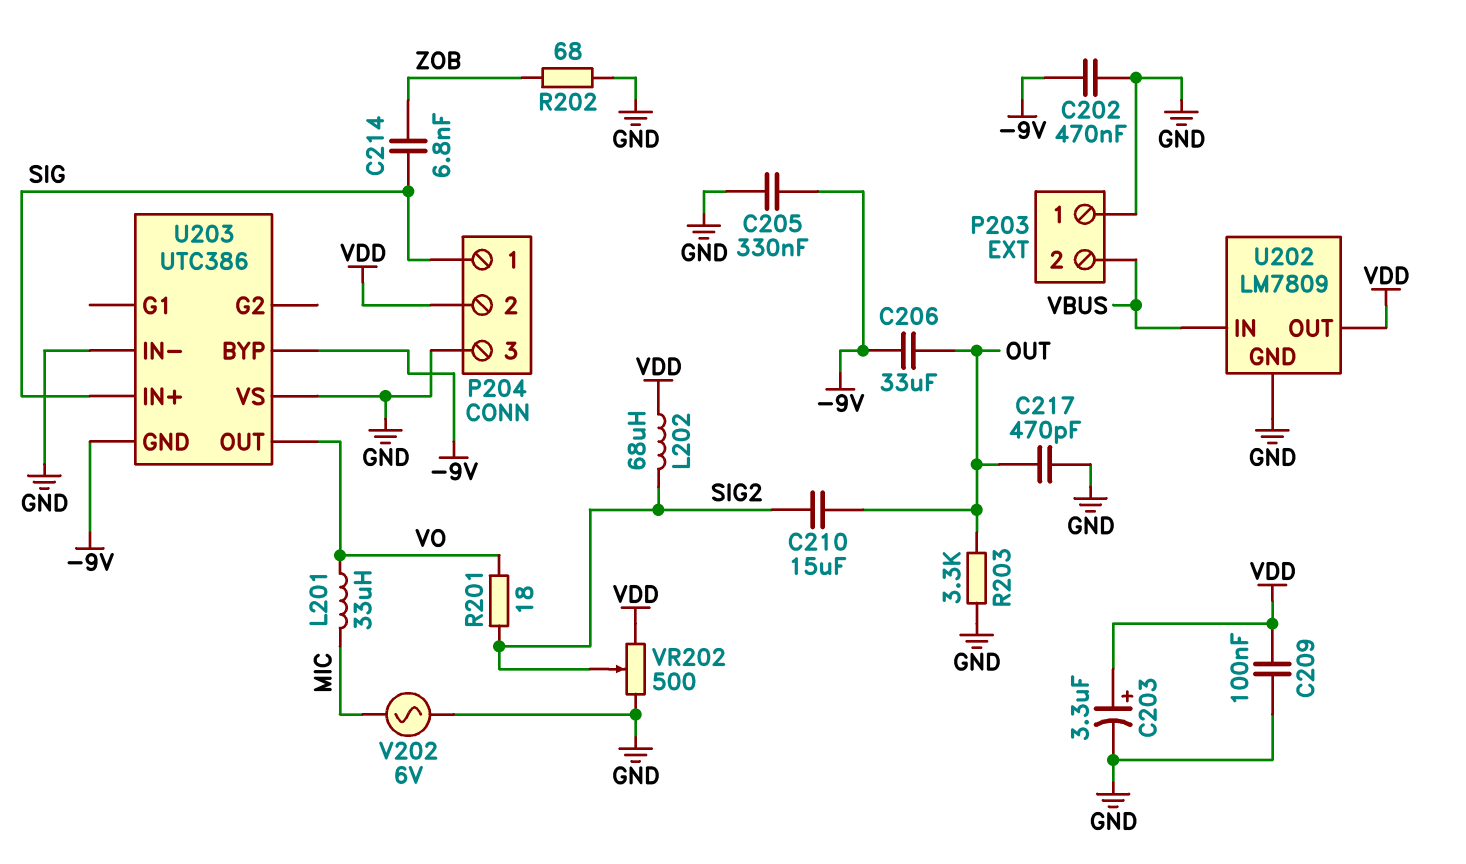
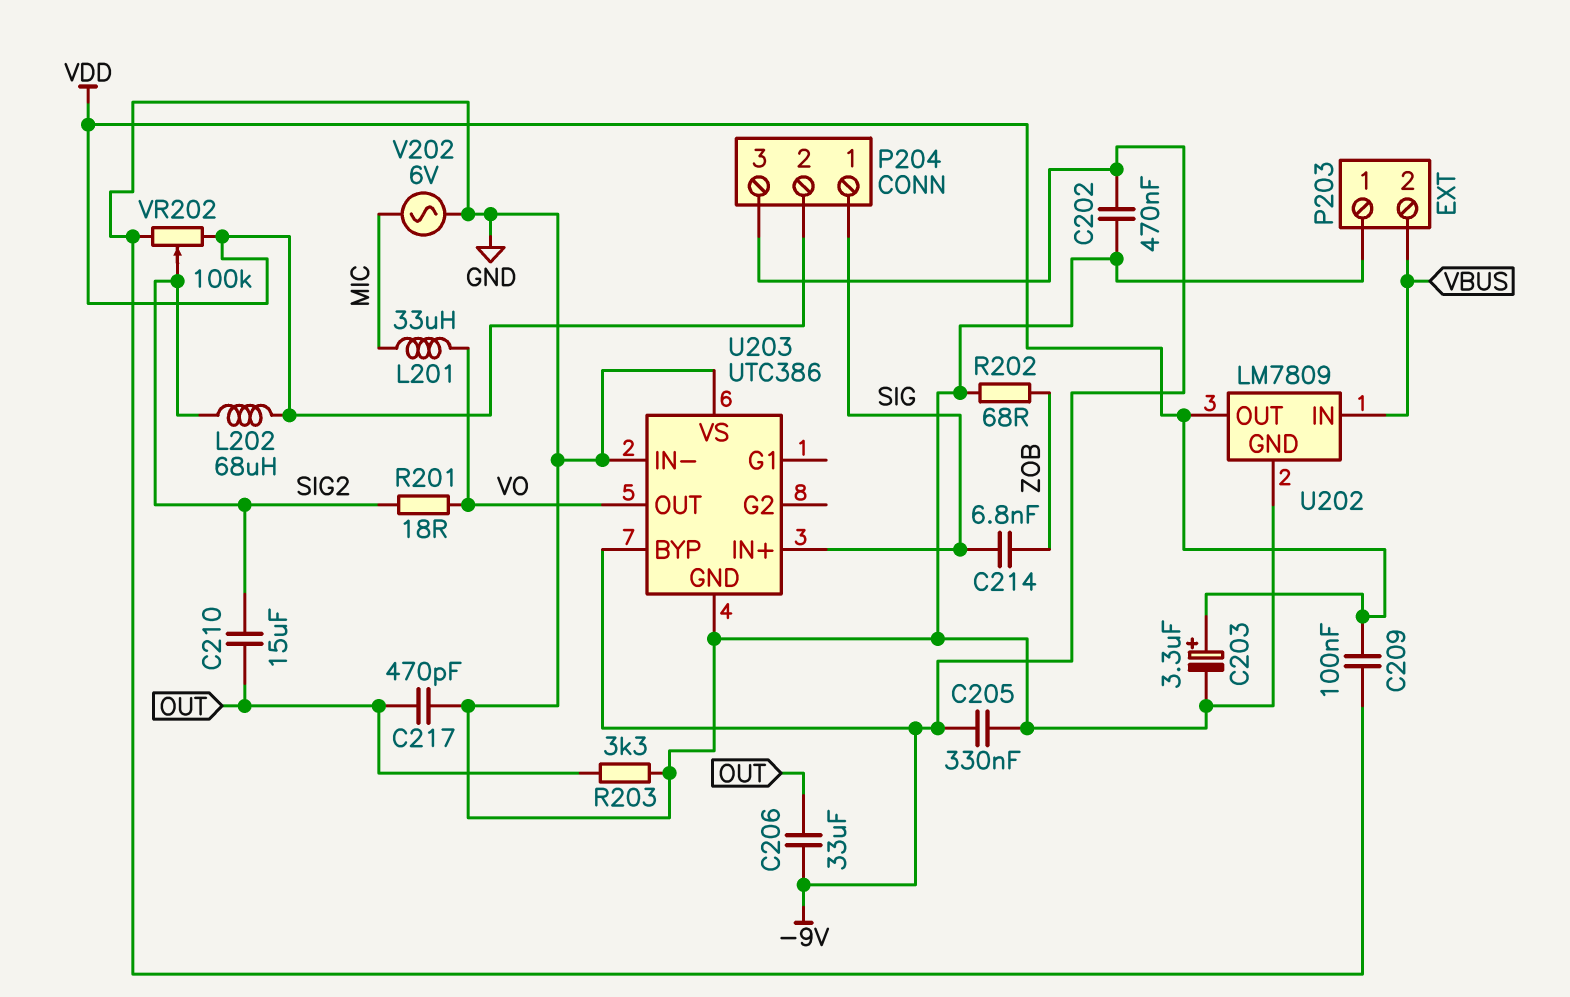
P204 pin 3: GND -> -9V
U203 pin GND: -9V -> GND
VR202: 500 (GND, VDD, wiper SIG2) -> 100k (GND, VDD, wiper SIG2)

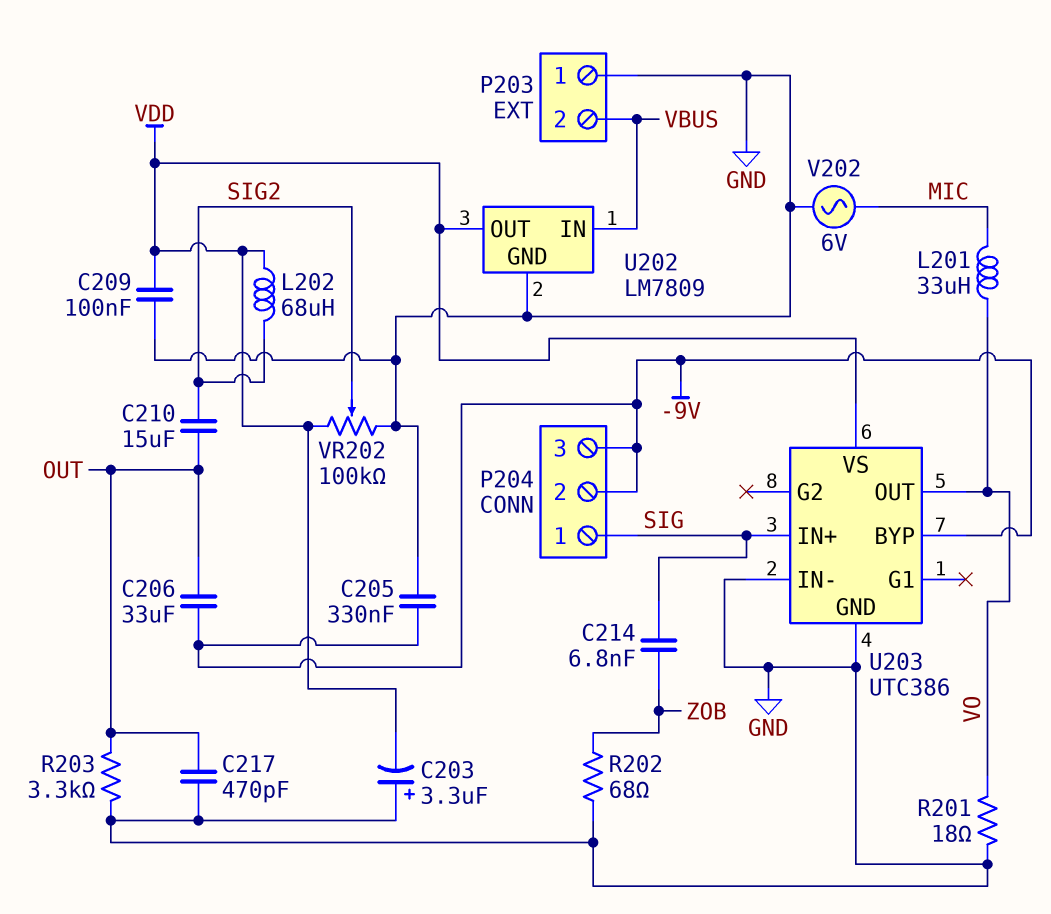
C202: 470nF (-9V, GND) -> none
C203: 3.3uF (plus VDD, minus GND) -> 3.3uF (plus GND, minus VDD)
P204 pin 2: VDD -> -9V
R201: 18 (SIG2, VO) -> 18 (GND, VO)
U203 pin VS: GND -> VDD

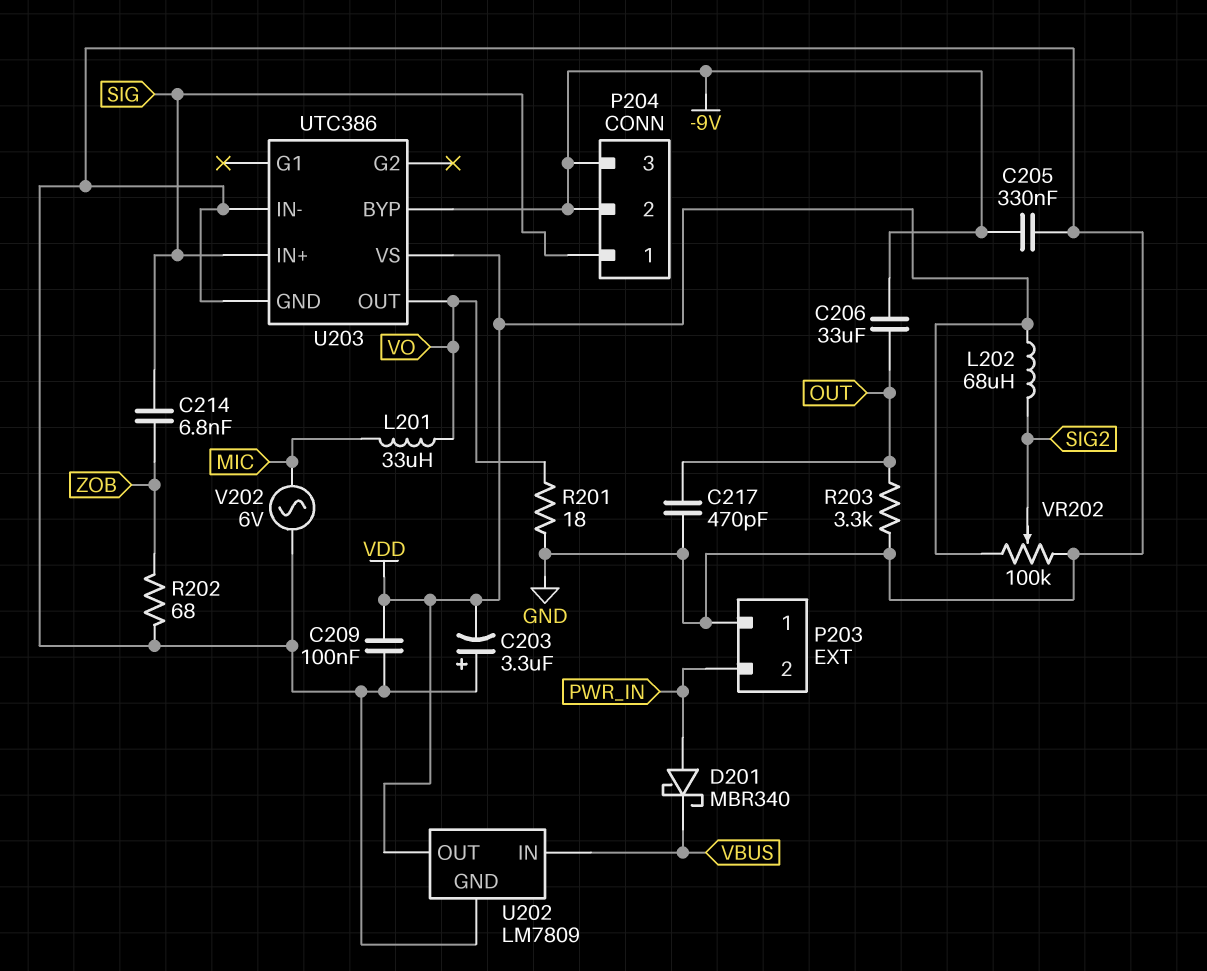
C210: 15uF (OUT, SIG2) -> none
D201: none -> schottky MBR340 (A PWR_IN, K VBUS)
P203 pin 2: VBUS -> PWR_IN

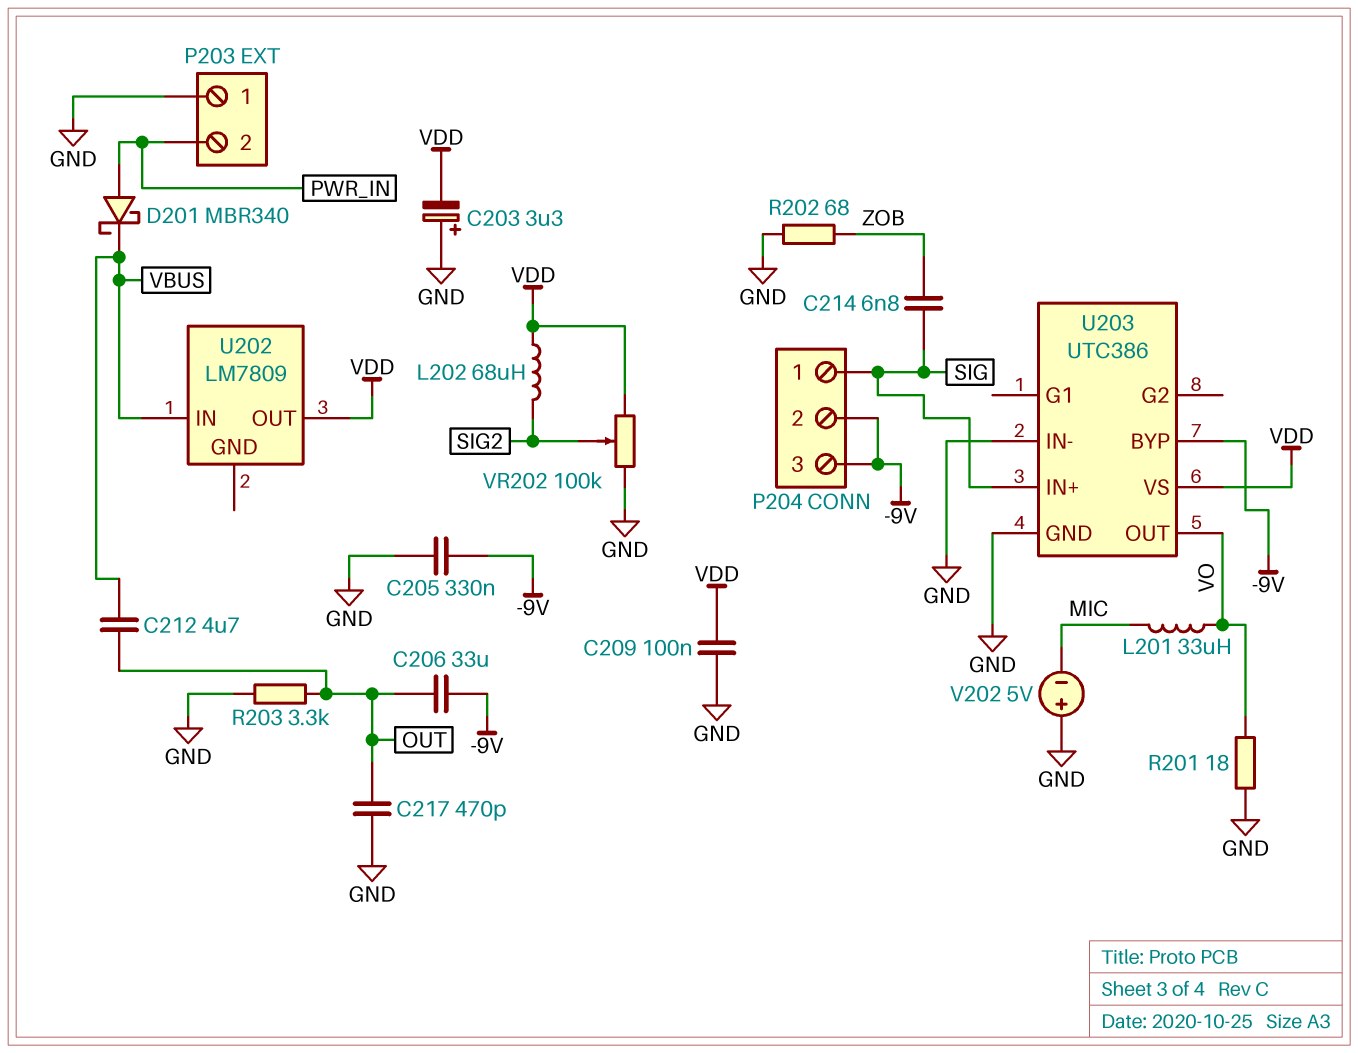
C212: none -> 4.7uF (OUT, VBUS)
U202 pin GND: GND -> none
V202: AC 6V (GND, MIC) -> 5V (plus GND, minus MIC)

